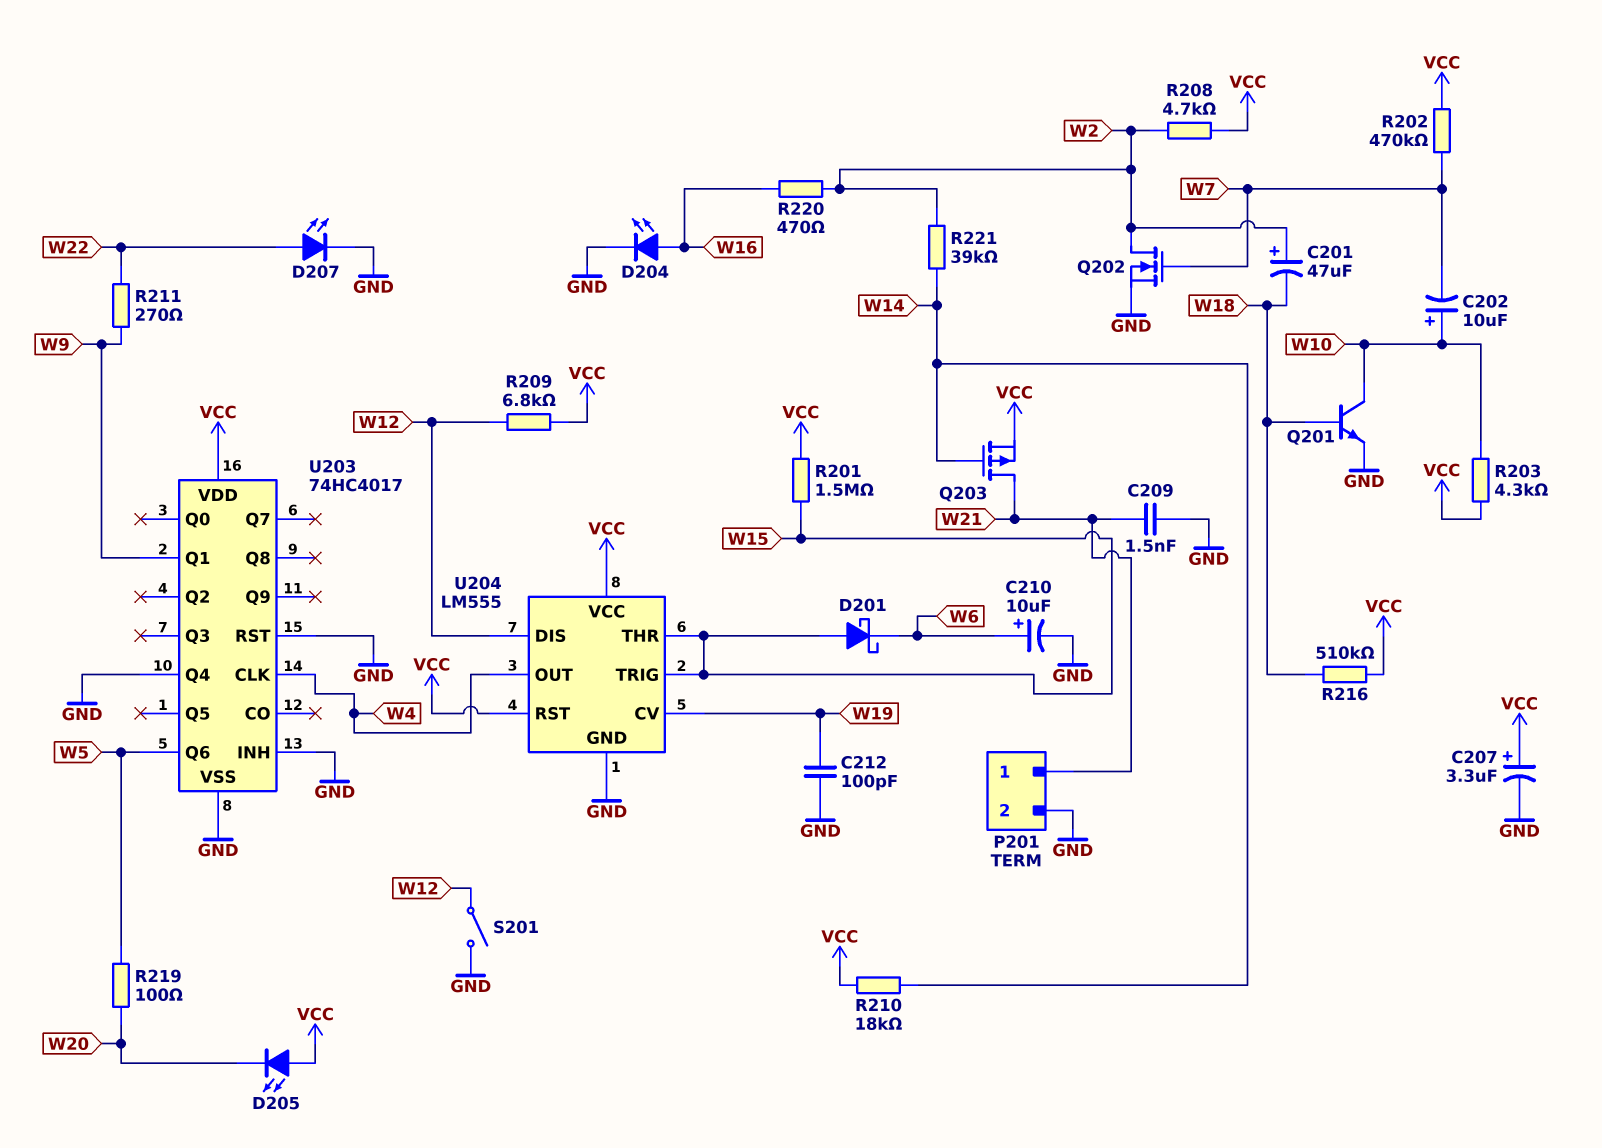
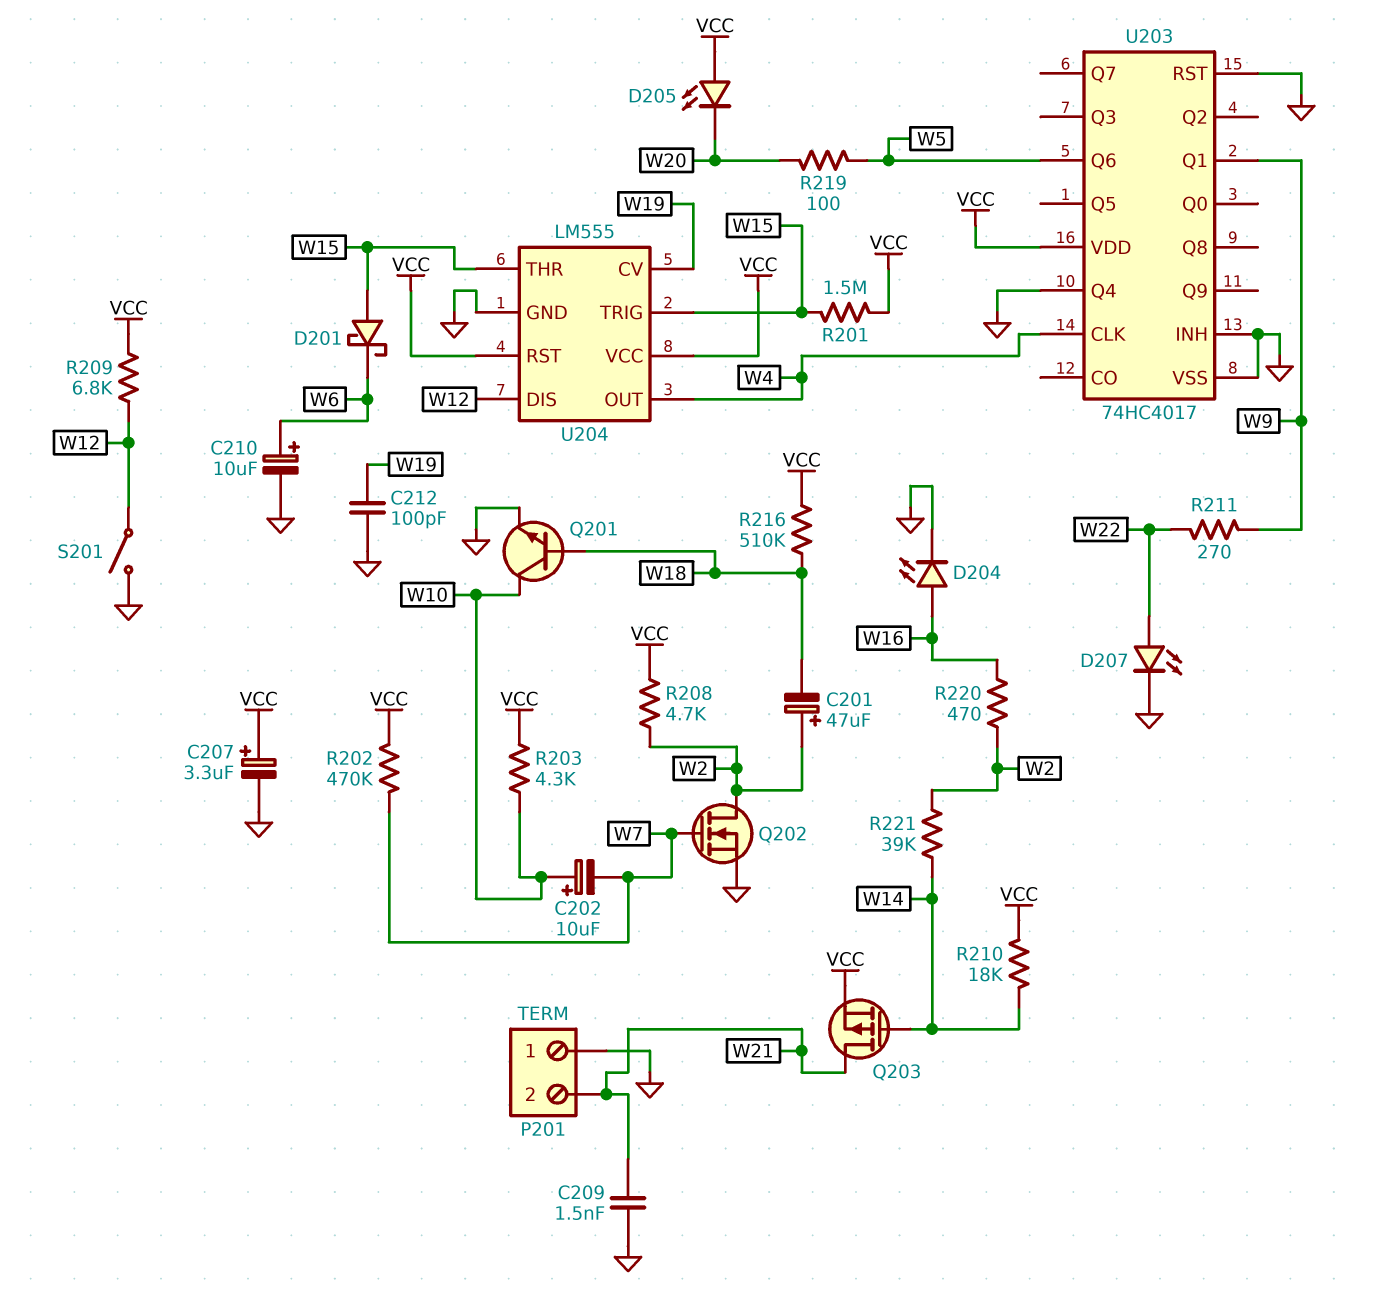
P201 pin 1: W21 -> GND
P201 pin 2: GND -> W21

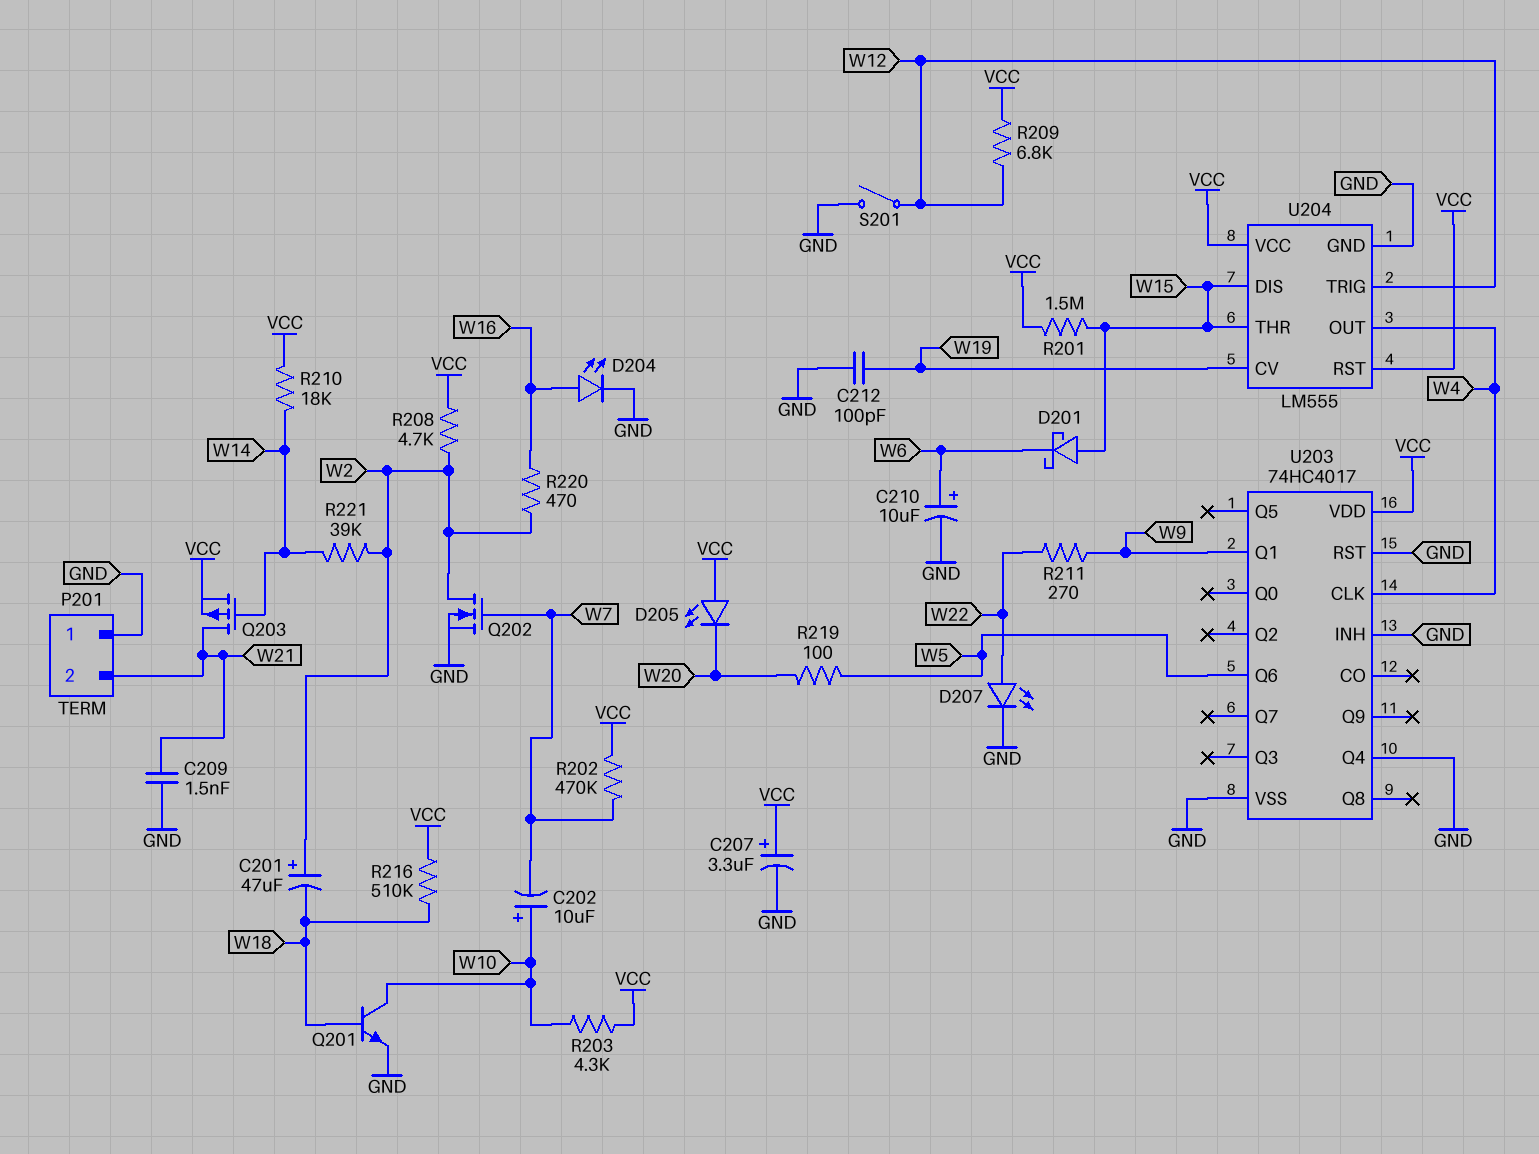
U204 pin DIS: W12 -> W15
U204 pin TRIG: W15 -> W12

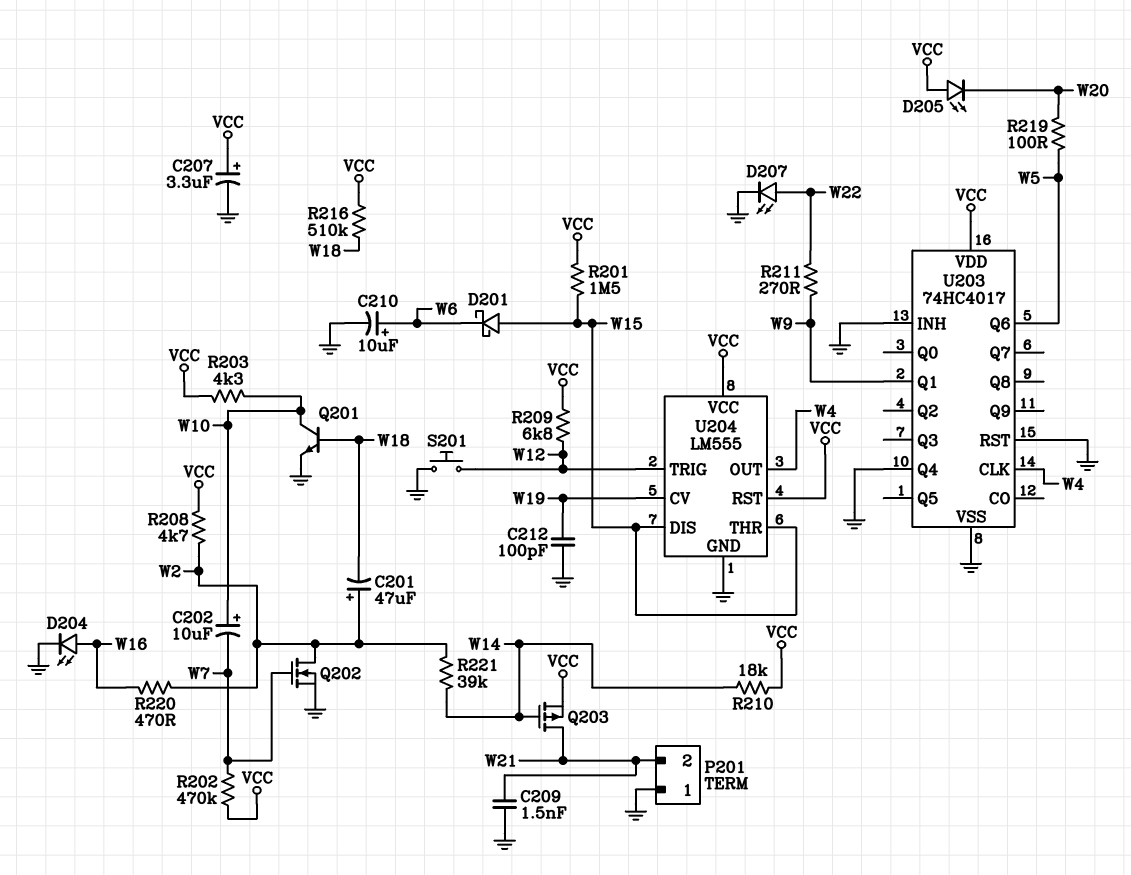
S201: switch (GND, W12) -> button (GND, W12)

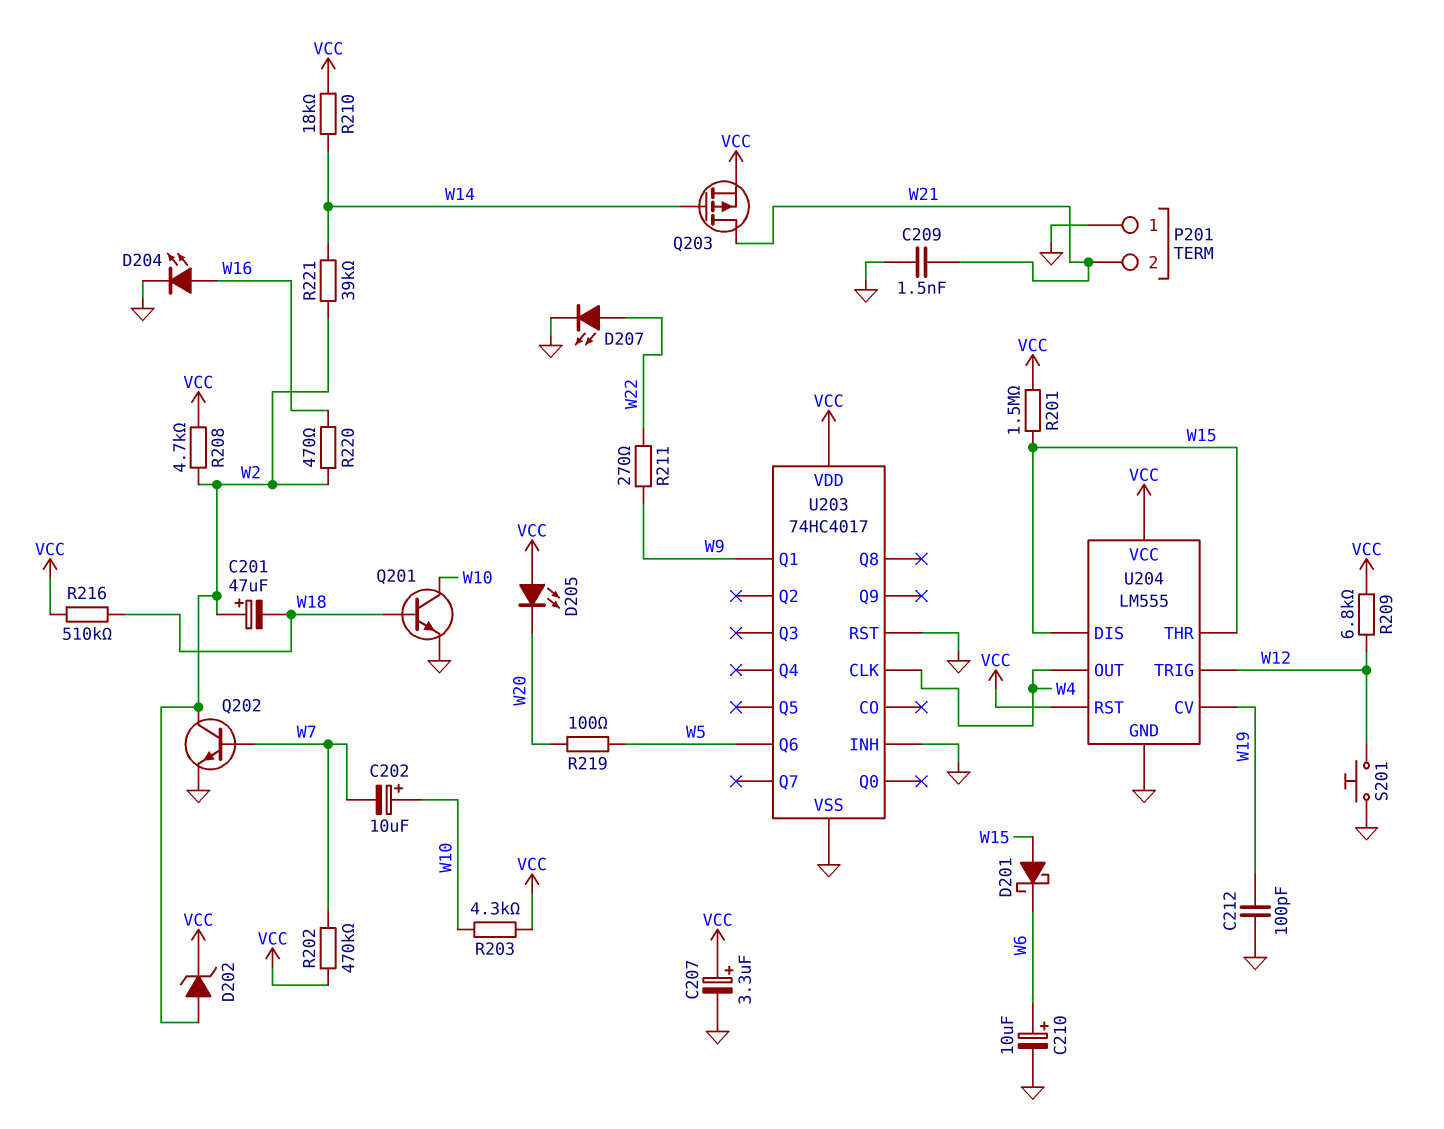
D202: none -> zener (A W2, K VCC)
Q202: NMOS (G W7, D W2, S GND) -> NPN (B W7, C W2, E GND)
U203 pin Q4: GND -> none

